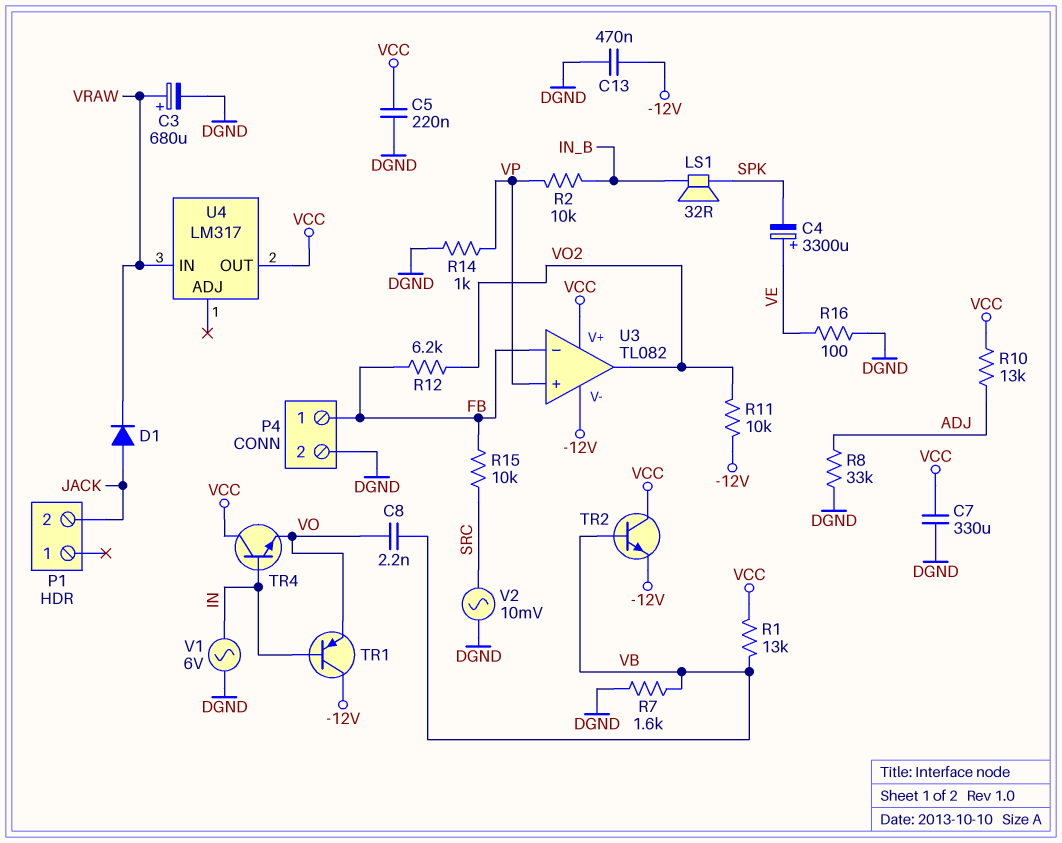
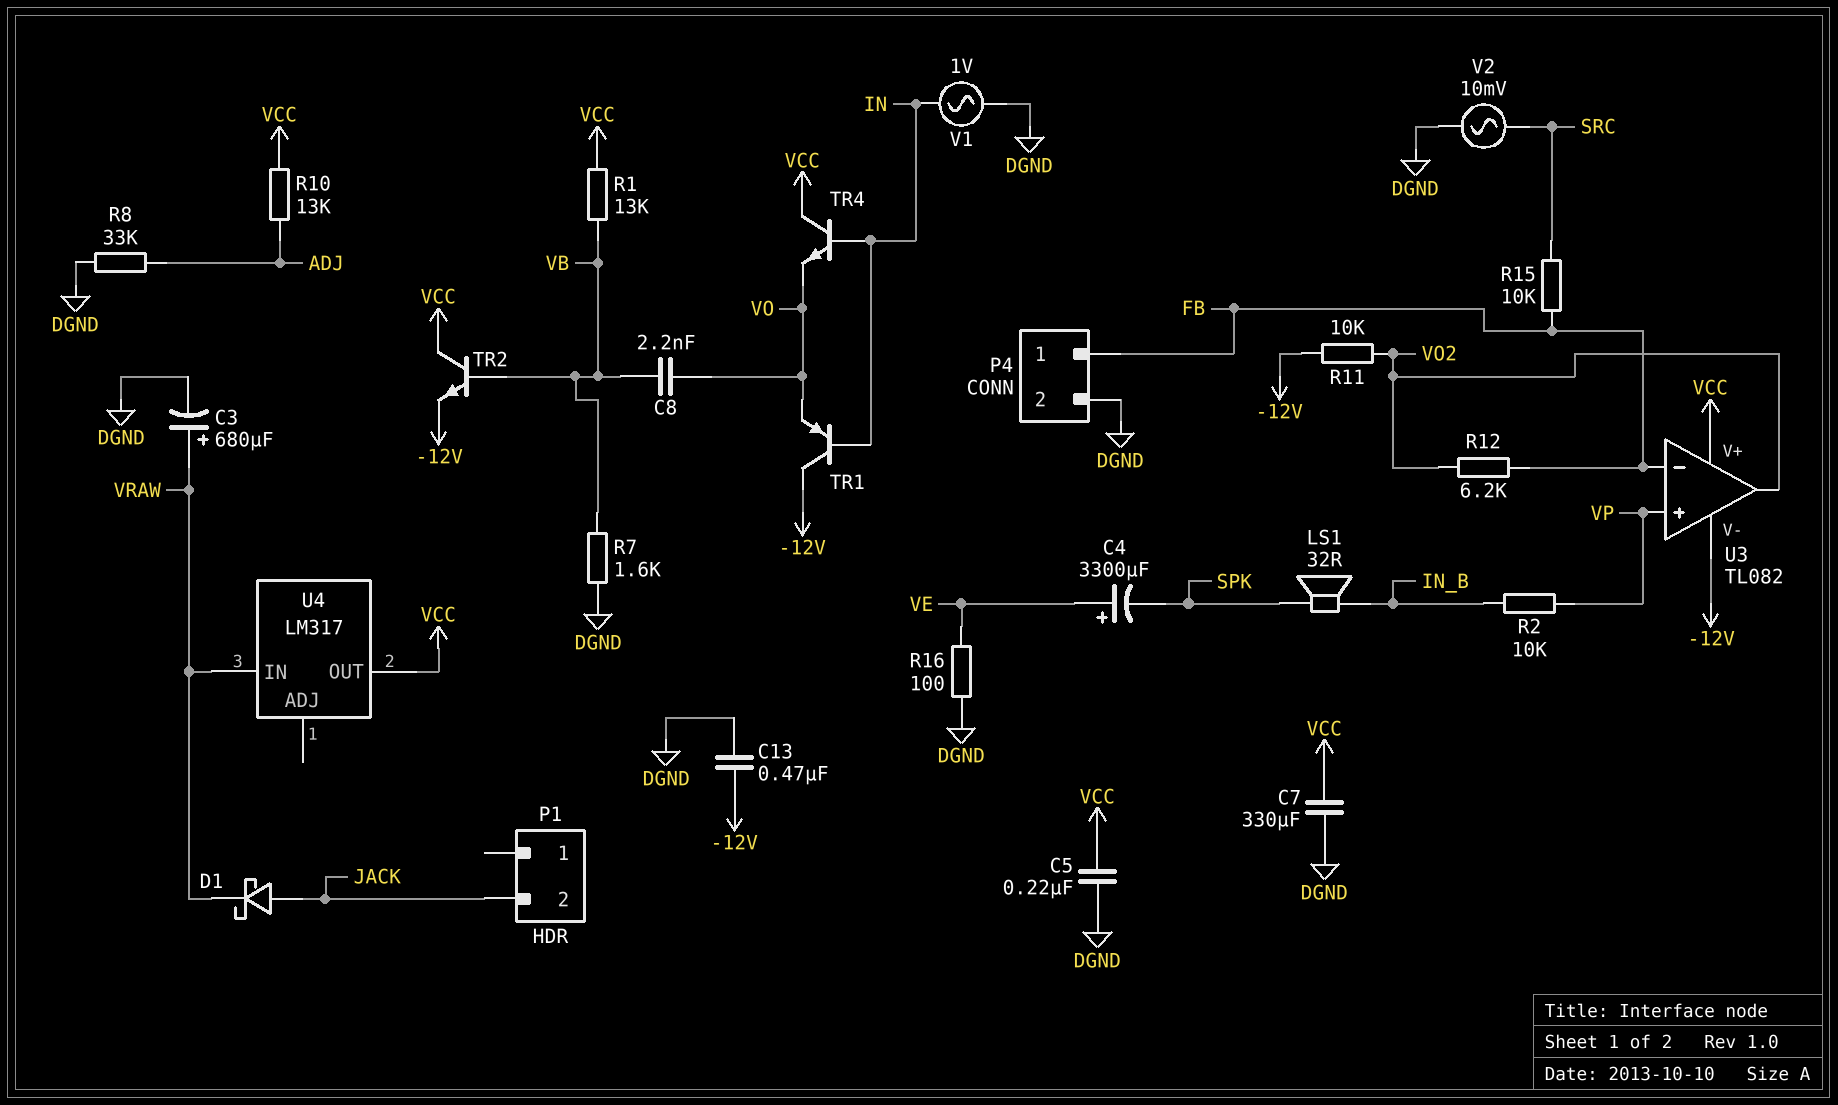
D1: diode (A JACK, K VRAW) -> schottky (A JACK, K VRAW)
R14: 1k (DGND, VP) -> none
V1: AC 6V (DGND, IN) -> AC 1V (DGND, IN)

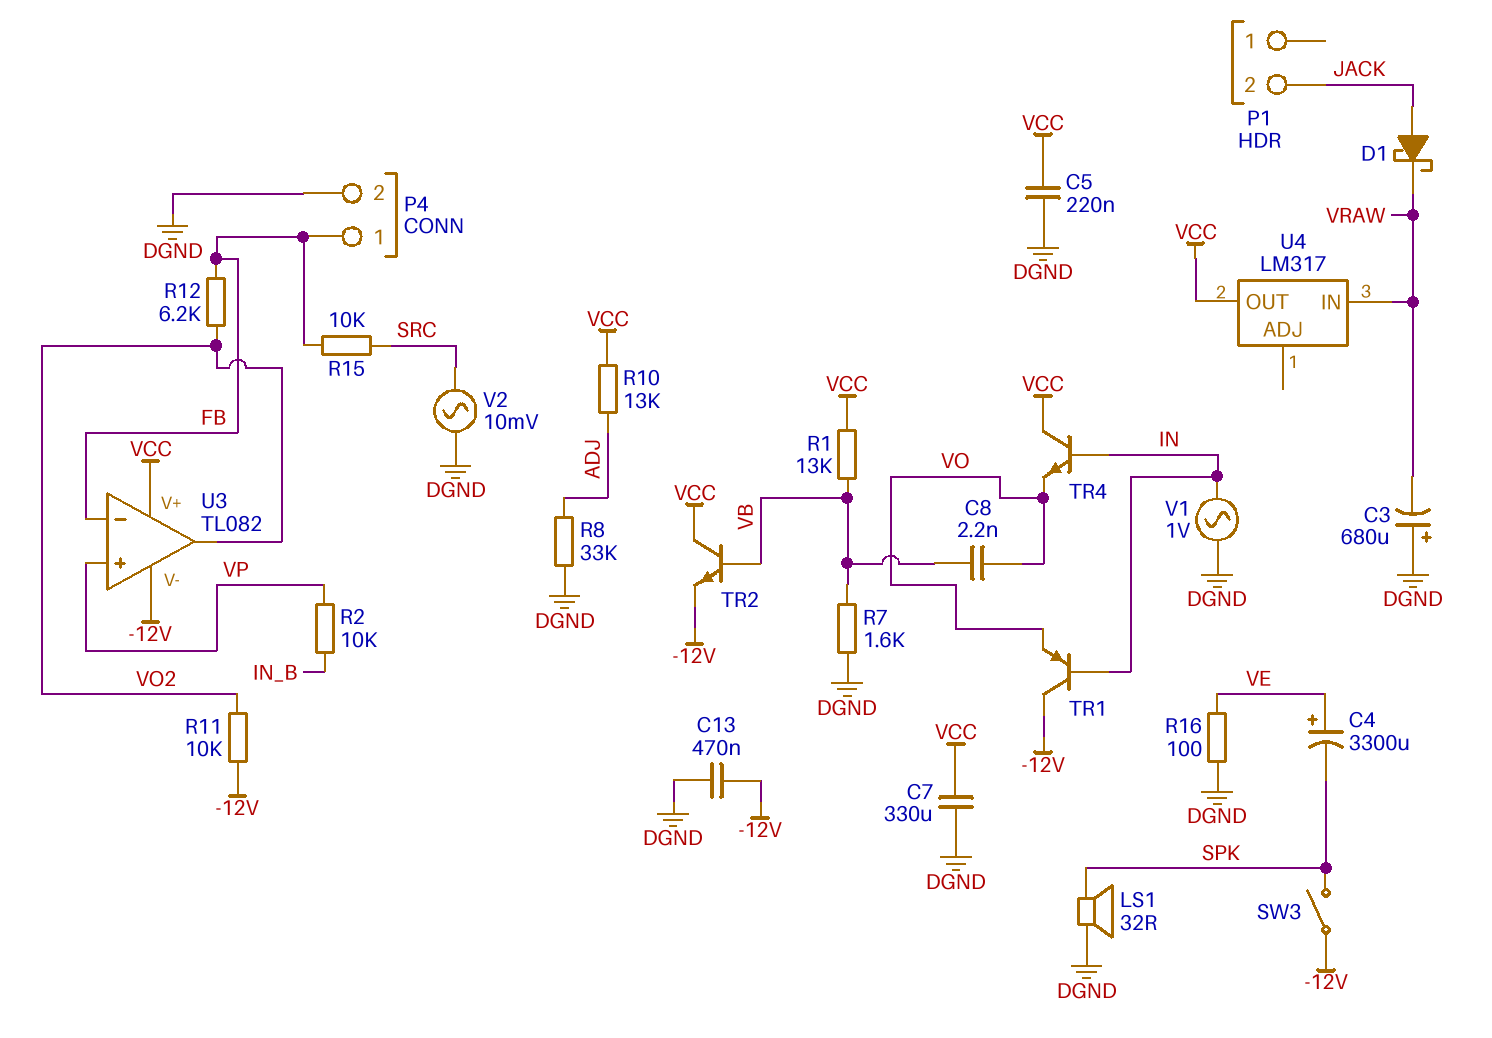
C3: 680uF (plus VRAW, minus DGND) -> 680uF (plus DGND, minus VRAW)
LS1: speaker 32R (IN_B, SPK) -> speaker 32R (DGND, SPK)
SW3: none -> switch (-12V, SPK)

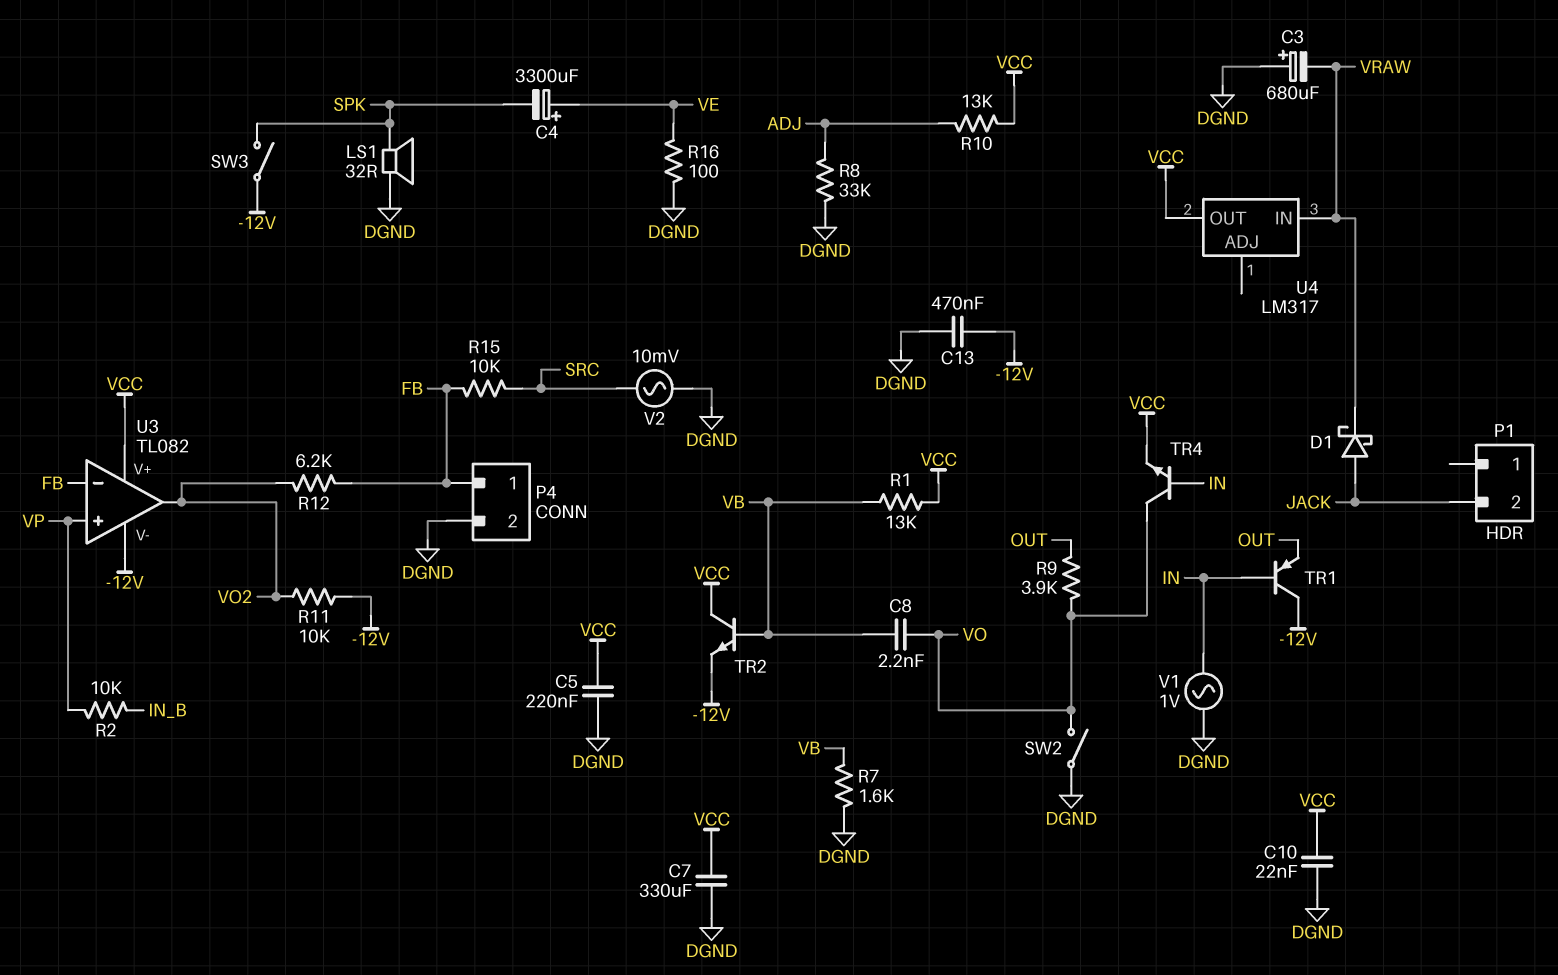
C10: none -> 22nF (DGND, VCC)
R9: none -> 3.9k (OUT, VO)
SW2: none -> switch (DGND, VO)
TR1: PNP (B IN, C -12V, E VO) -> PNP (B IN, C -12V, E OUT)
TR4: NPN (B IN, C VCC, E VO) -> NPN (B IN, C VO, E VCC)

